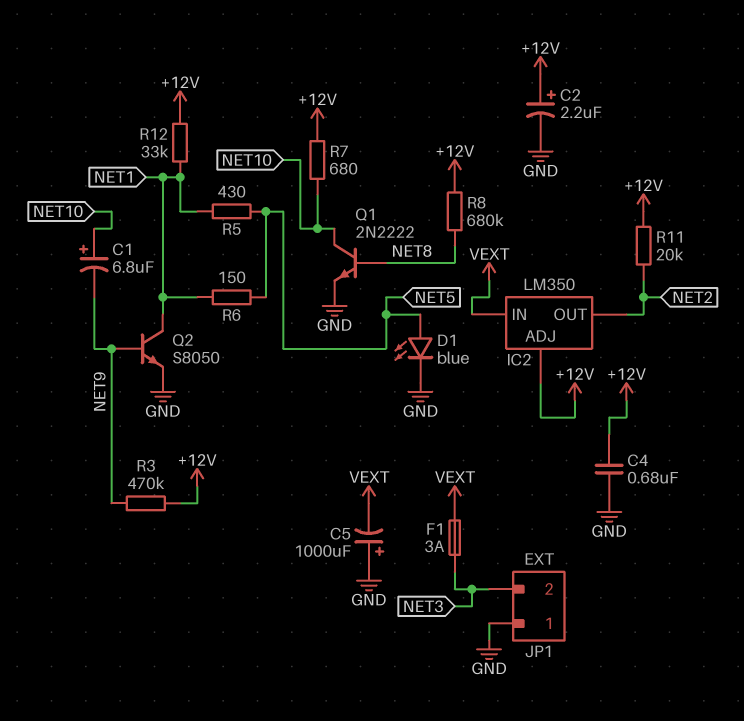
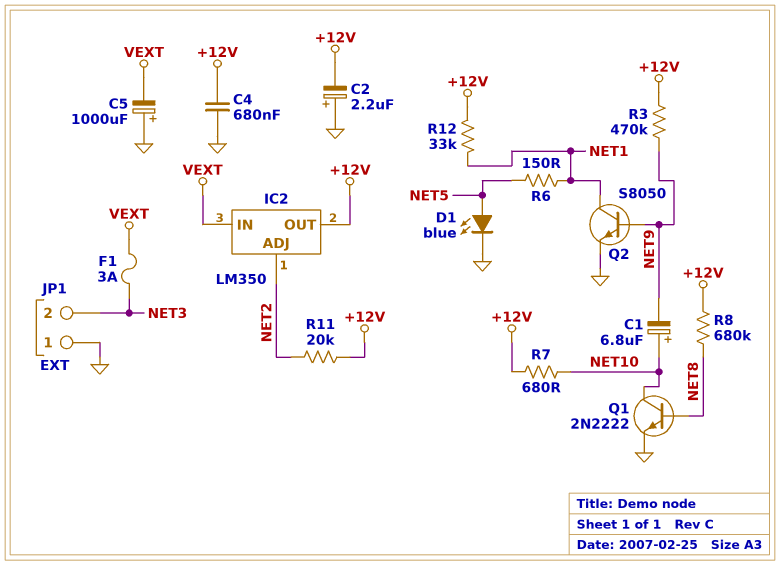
C2: 2.2uF (plus +12V, minus GND) -> 2.2uF (plus GND, minus +12V)
IC2 pin ADJ: +12V -> NET2
IC2 pin OUT: NET2 -> +12V
R5: 430 (NET1, NET5) -> none

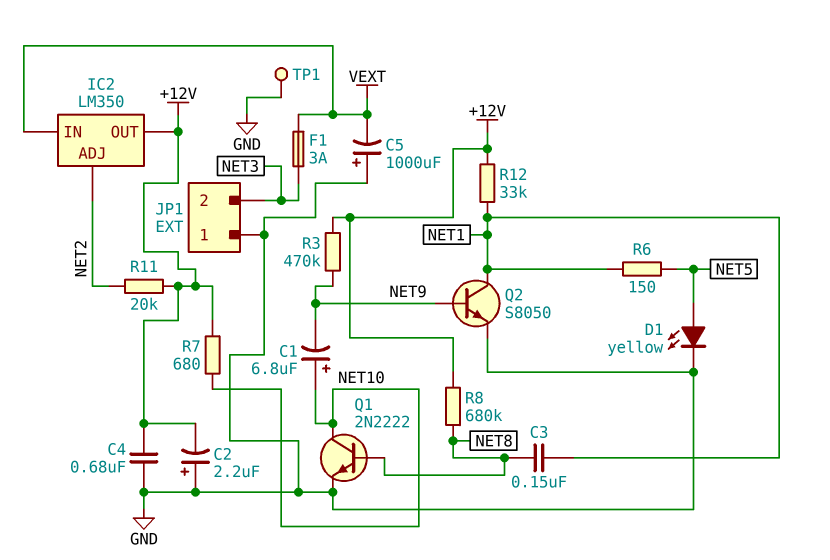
C3: none -> 150nF (NET1, NET8)
D1: LED blue (A NET5, K GND) -> LED yellow (A NET5, K GND)
TP1: none -> test point (GND)

